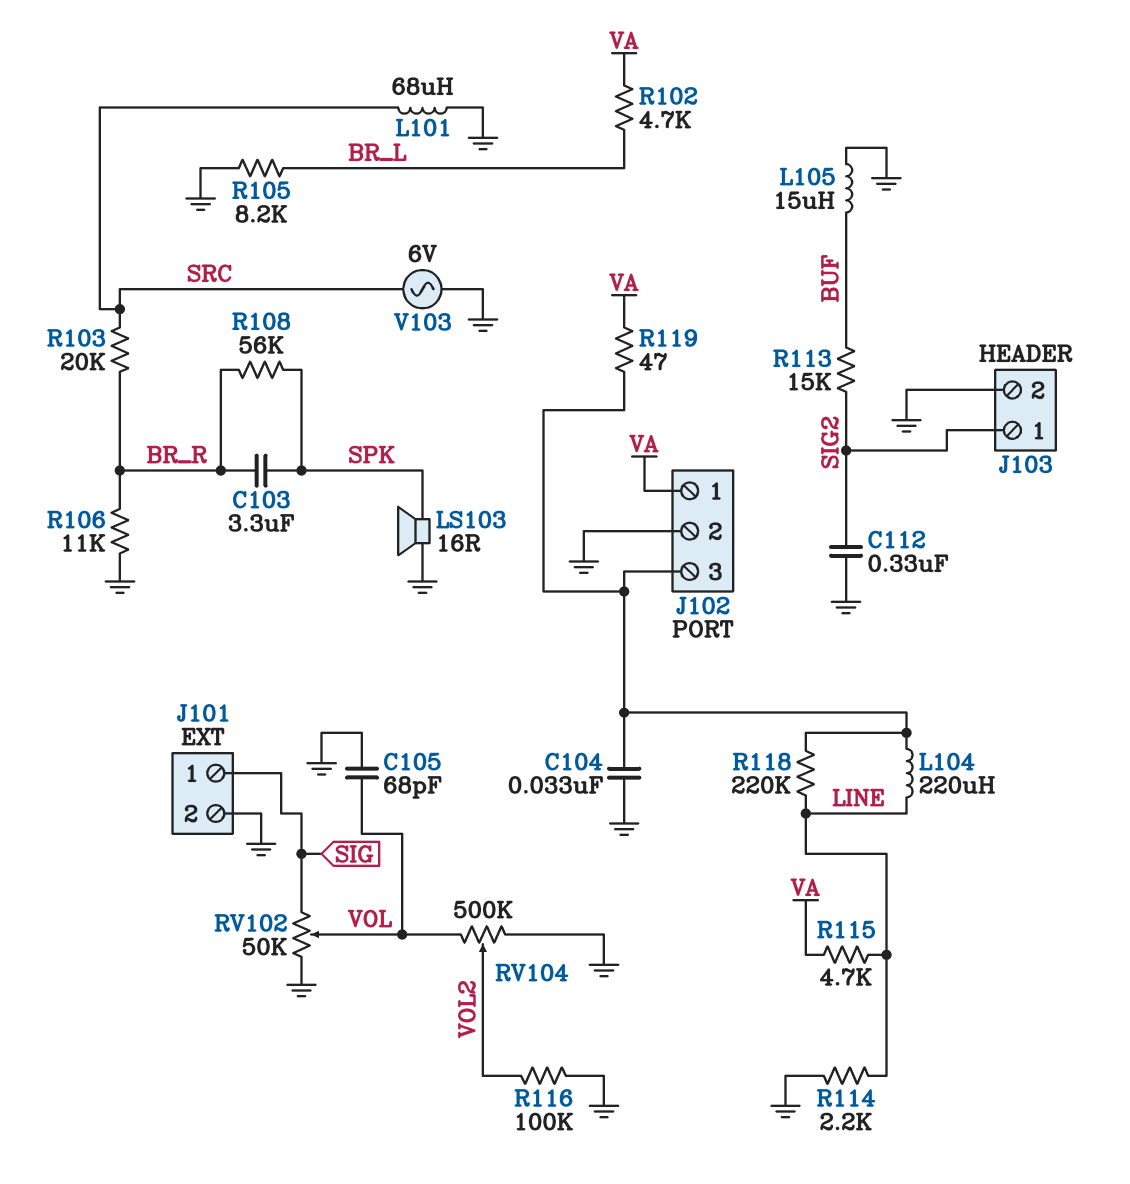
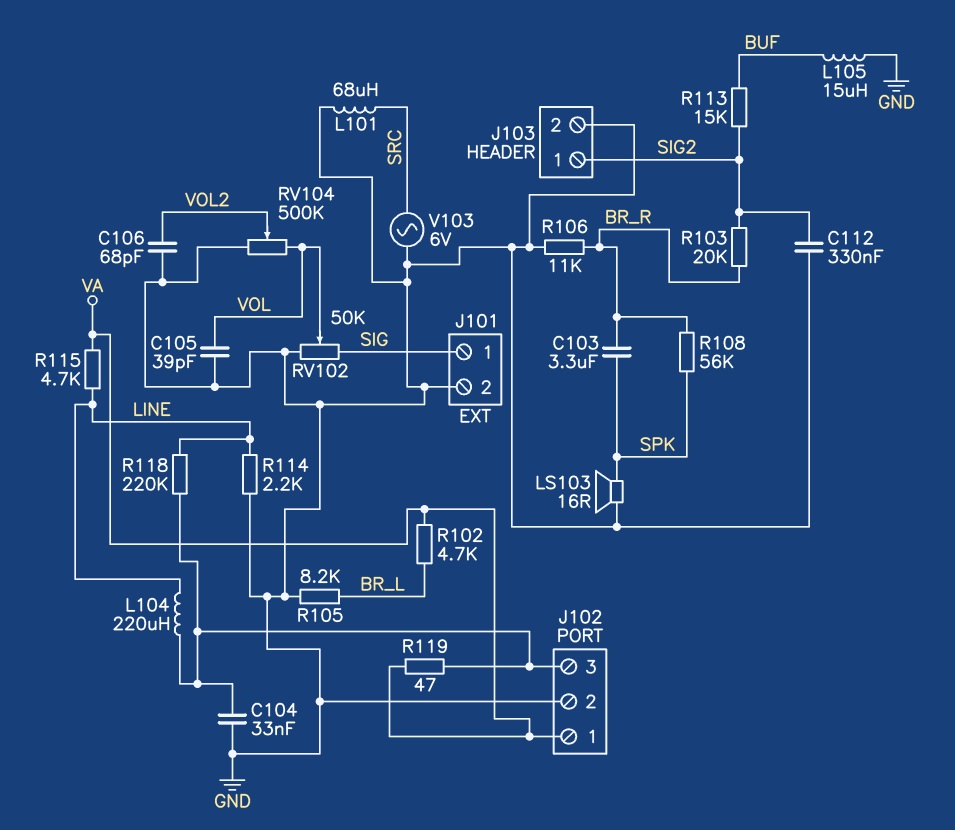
C105: 68pF (GND, VOL) -> 39pF (GND, VOL)
C106: none -> 68pF (GND, VOL2)
R103: 20k (BR_R, SRC) -> 20k (BR_R, SIG2)
R116: 100k (GND, VOL2) -> none

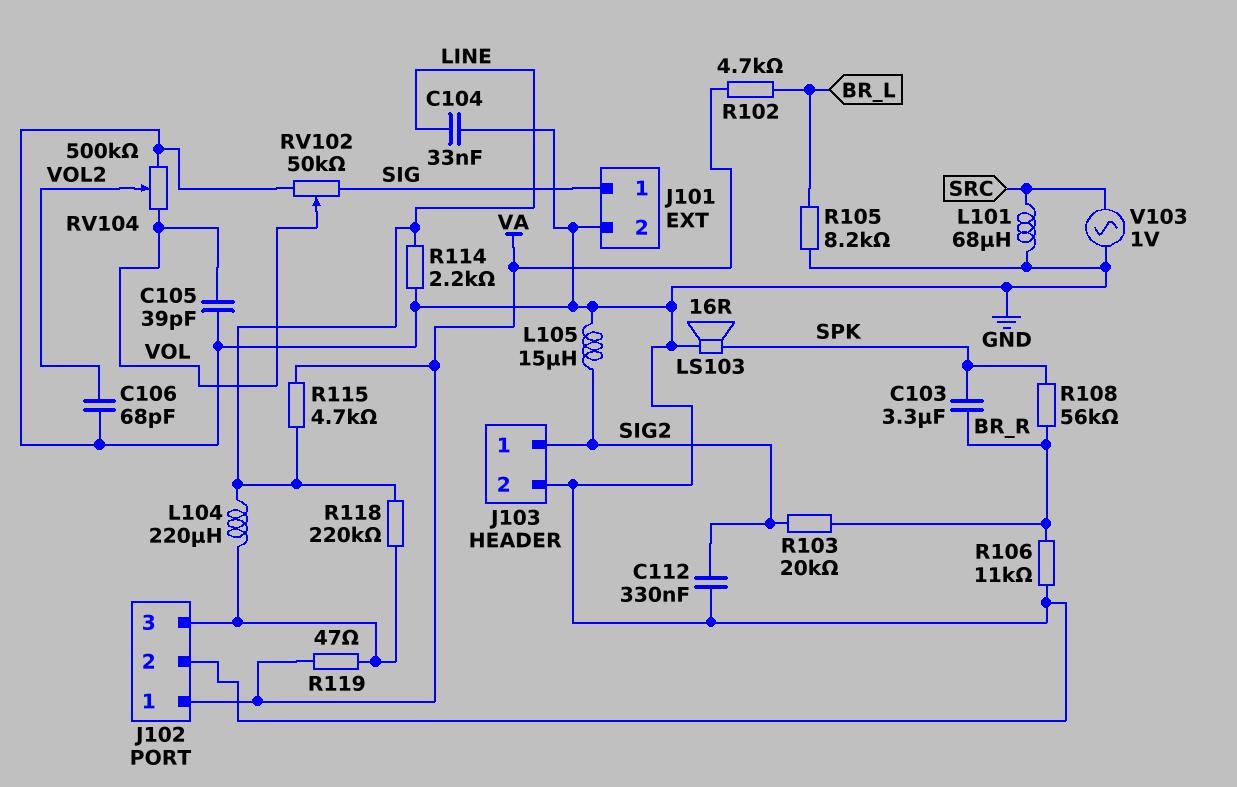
C104: 33nF (GND, J102/3) -> 33nF (GND, LINE)
L105: 15uH (BUF, GND) -> 15uH (GND, SIG2)
R113: 15k (BUF, SIG2) -> none
V103: AC 6V (GND, SRC) -> AC 1V (GND, SRC)

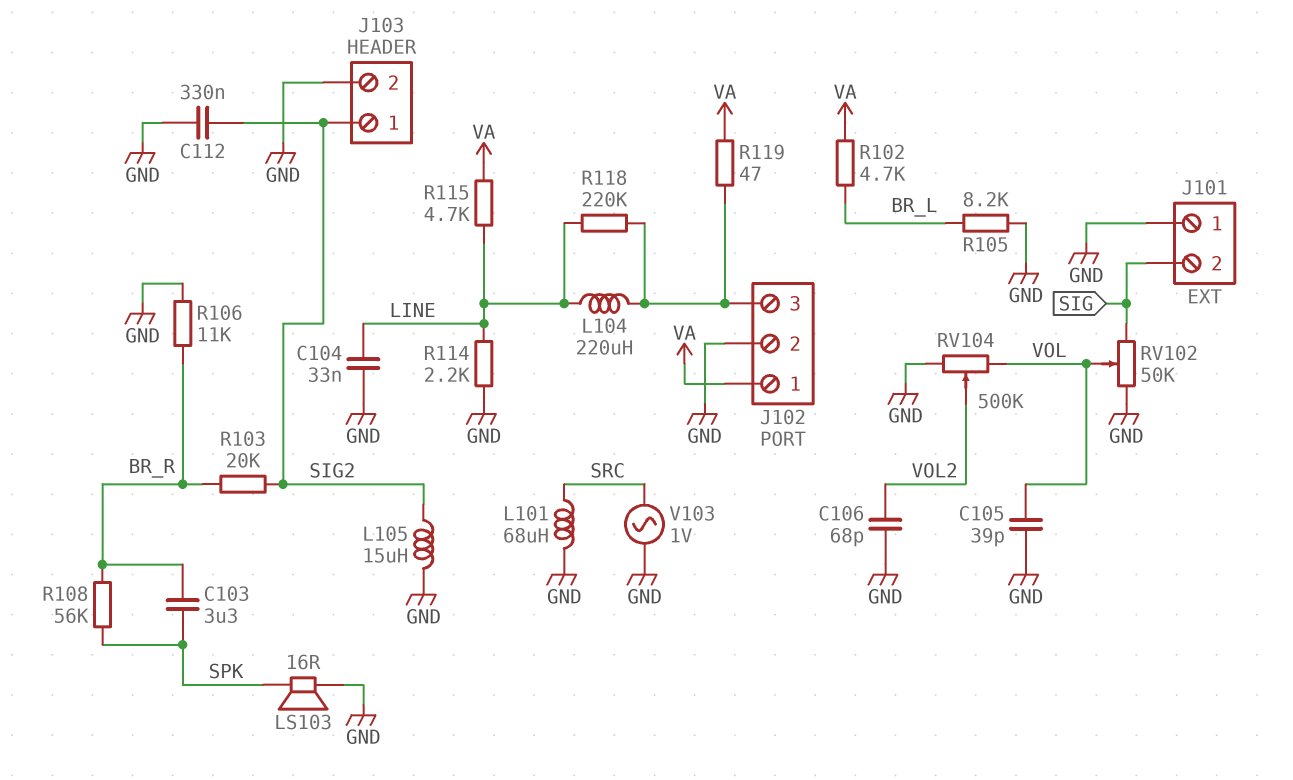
J101 pin 1: SIG -> GND
J101 pin 2: GND -> SIG

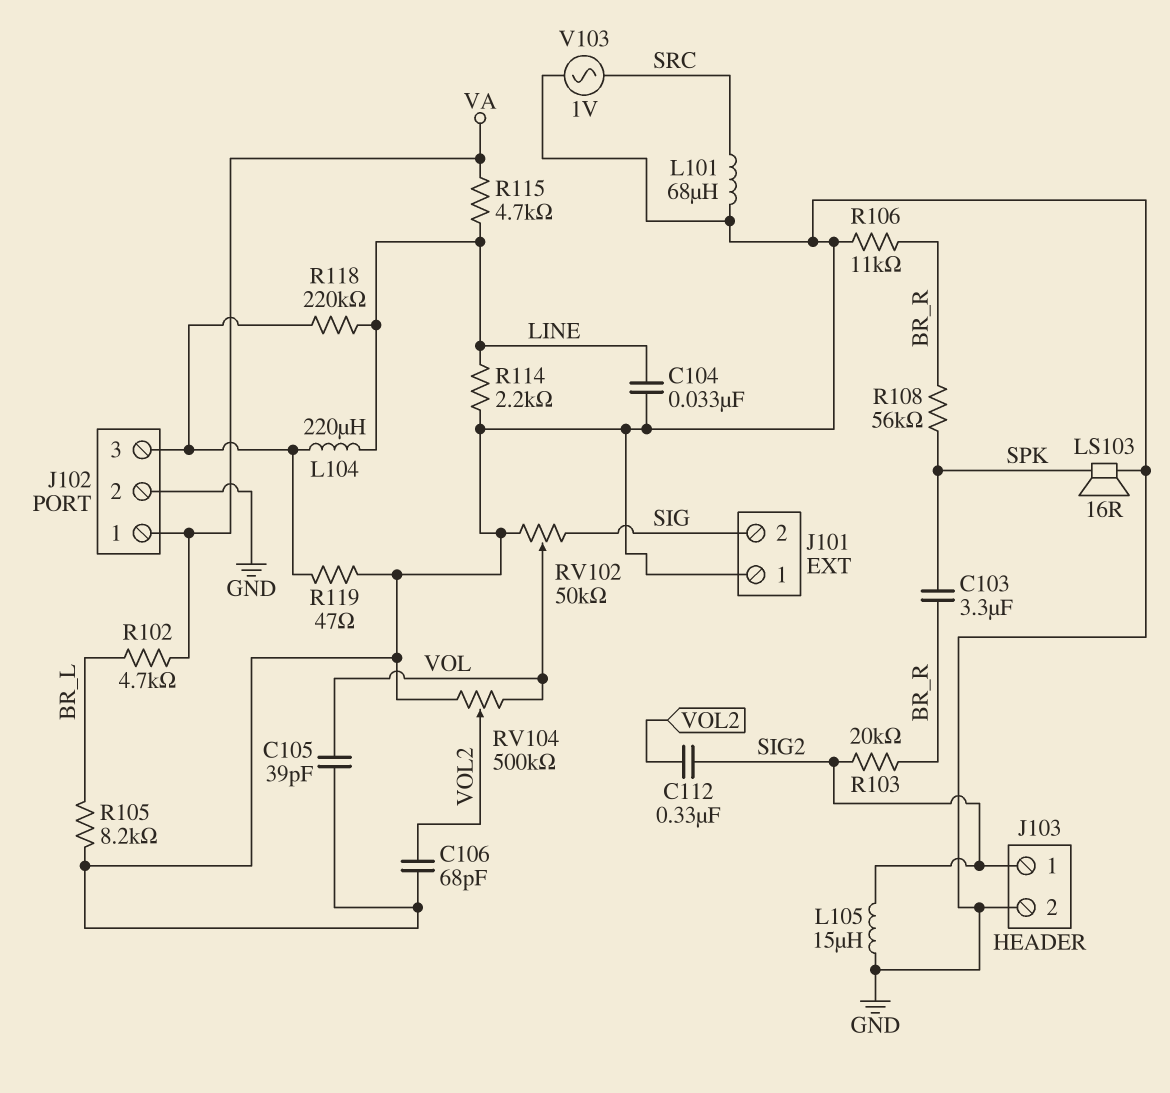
C112: 330nF (GND, SIG2) -> 330nF (SIG2, VOL2)
R119: 47 (J102/3, VA) -> 47 (GND, J102/3)

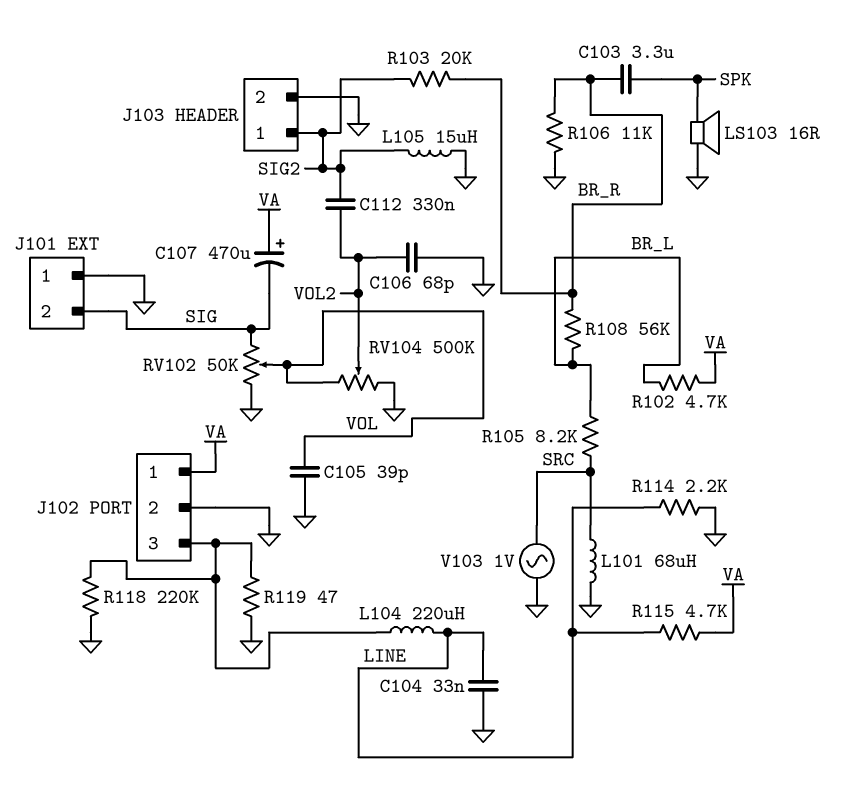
C107: none -> 470uF (plus VA, minus SIG)
R105: 8.2k (BR_L, GND) -> 8.2k (BR_L, SRC)
R108: 56k (BR_R, SPK) -> 56k (BR_L, BR_R)
R118: 220k (J102/3, LINE) -> 220k (GND, J102/3)

